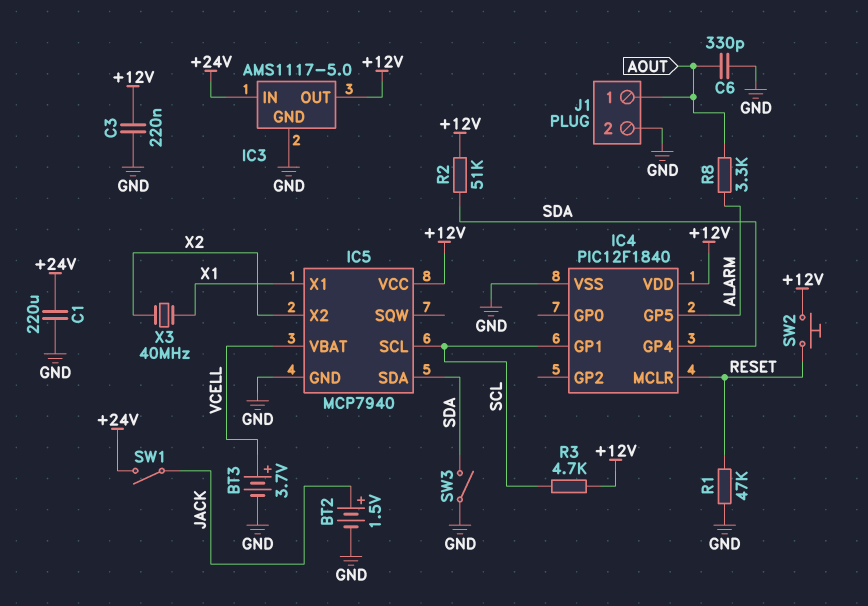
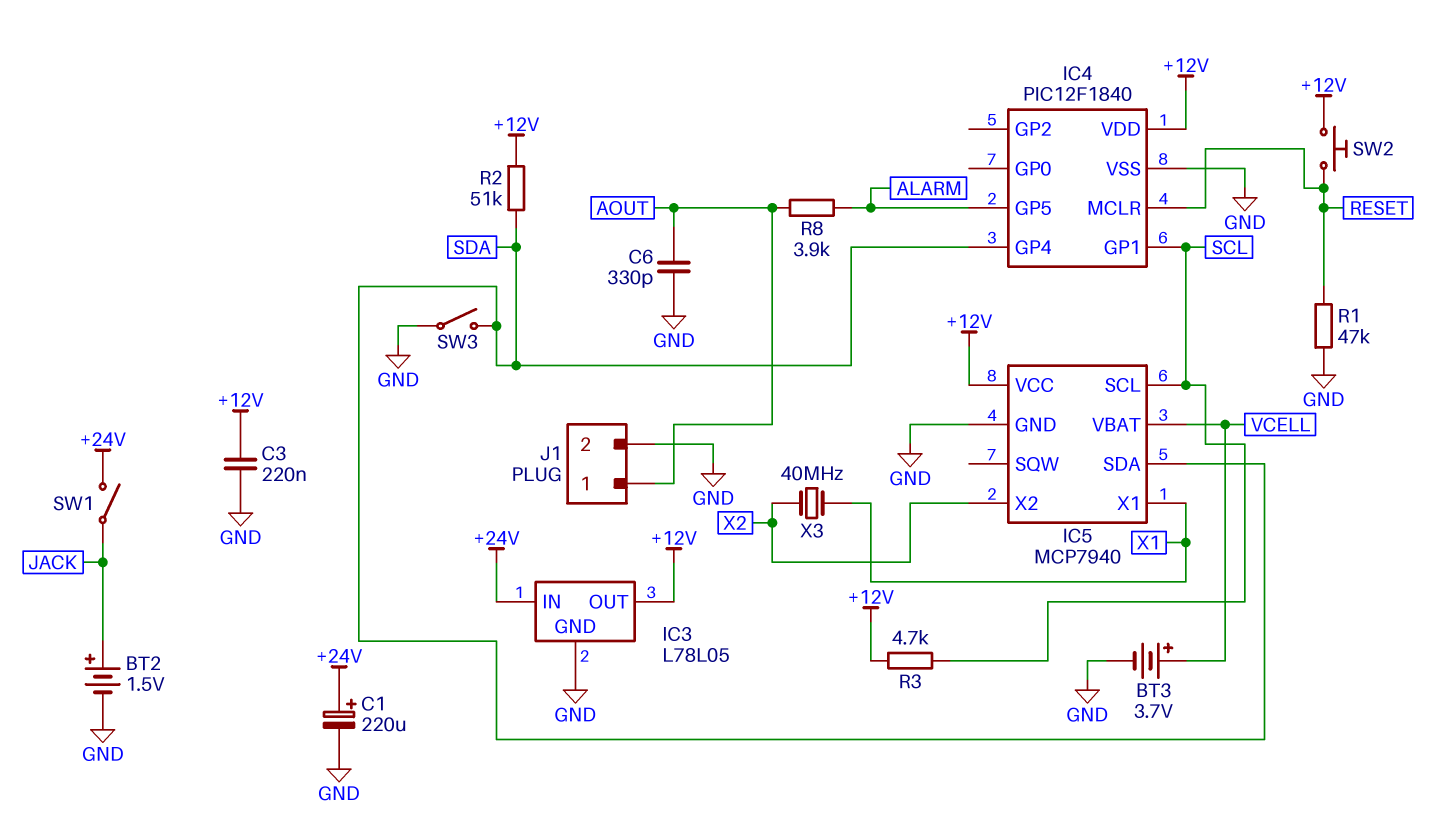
C1: 220uF (+24V, GND) -> 220uF (plus +24V, minus GND)
IC3: AMS1117-5.0 -> L78L05
R8: 3.3k (ALARM, AOUT) -> 3.9k (ALARM, AOUT)

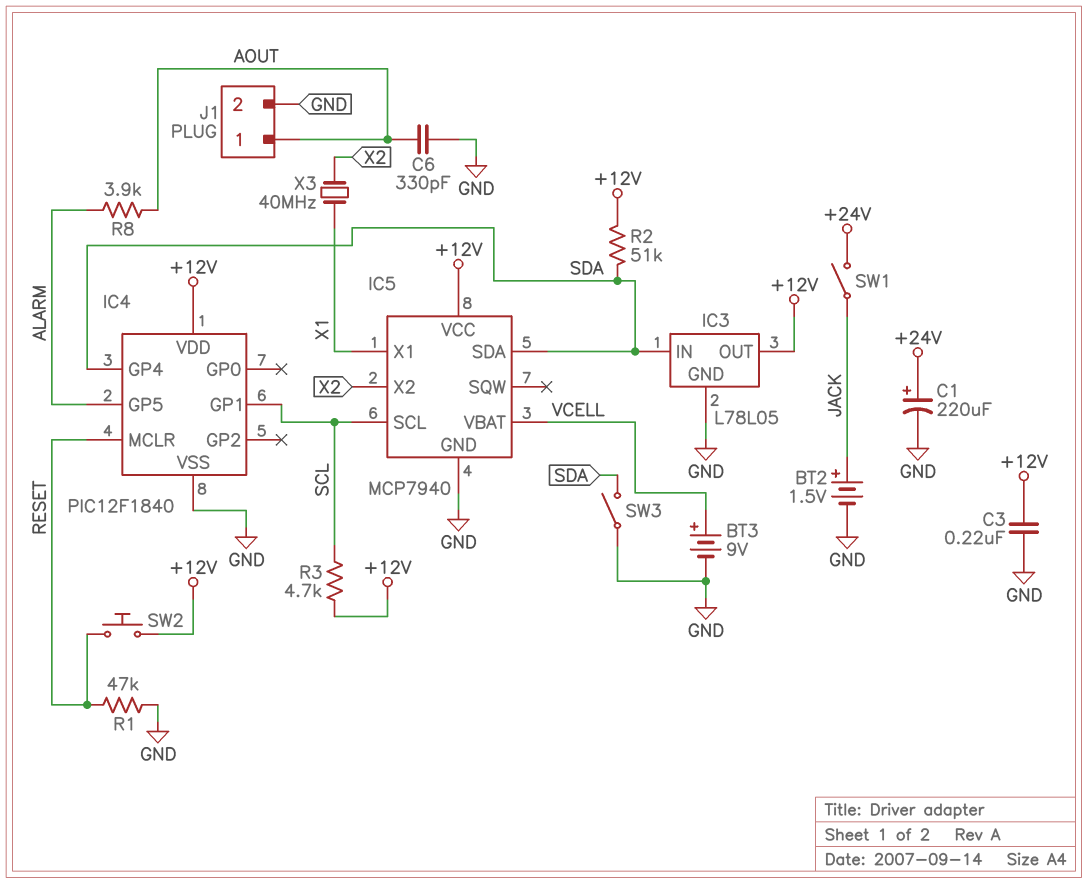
BT3: 3.7V (plus VCELL, minus GND) -> 9V (plus VCELL, minus GND)
IC3 pin IN: +24V -> SDA

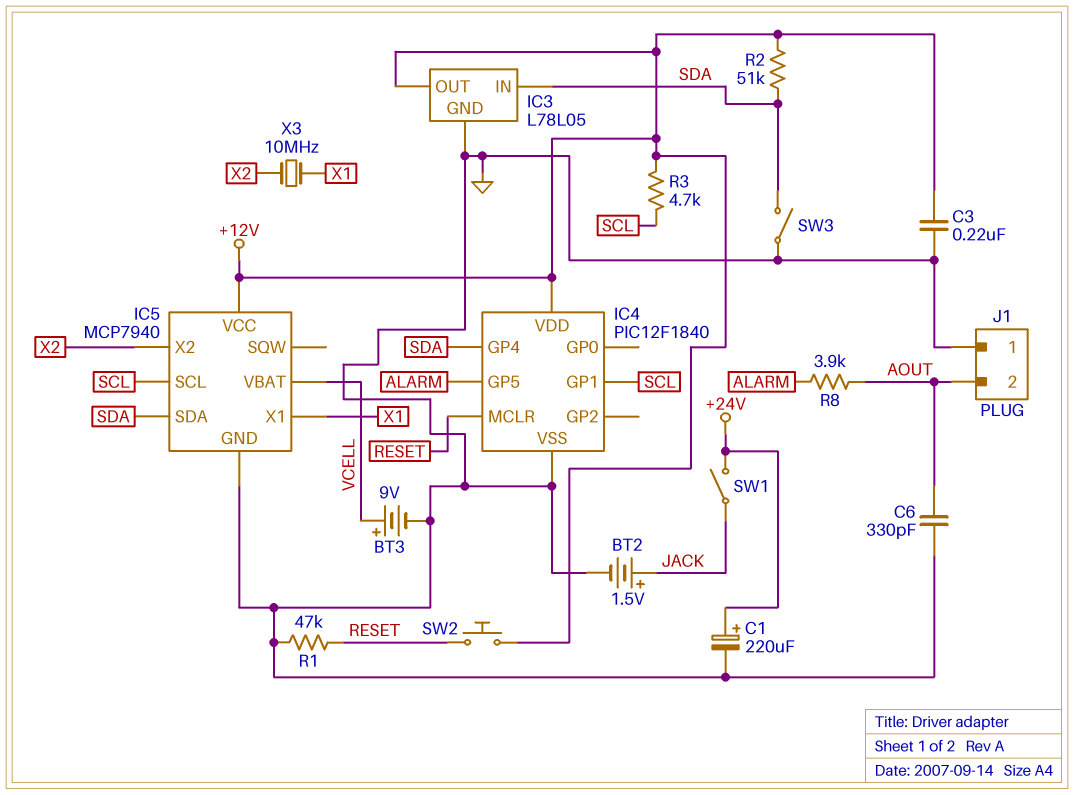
J1 pin 1: AOUT -> GND
J1 pin 2: GND -> AOUT
X3: 40MHz (X1, X2) -> 10MHz (X1, X2)

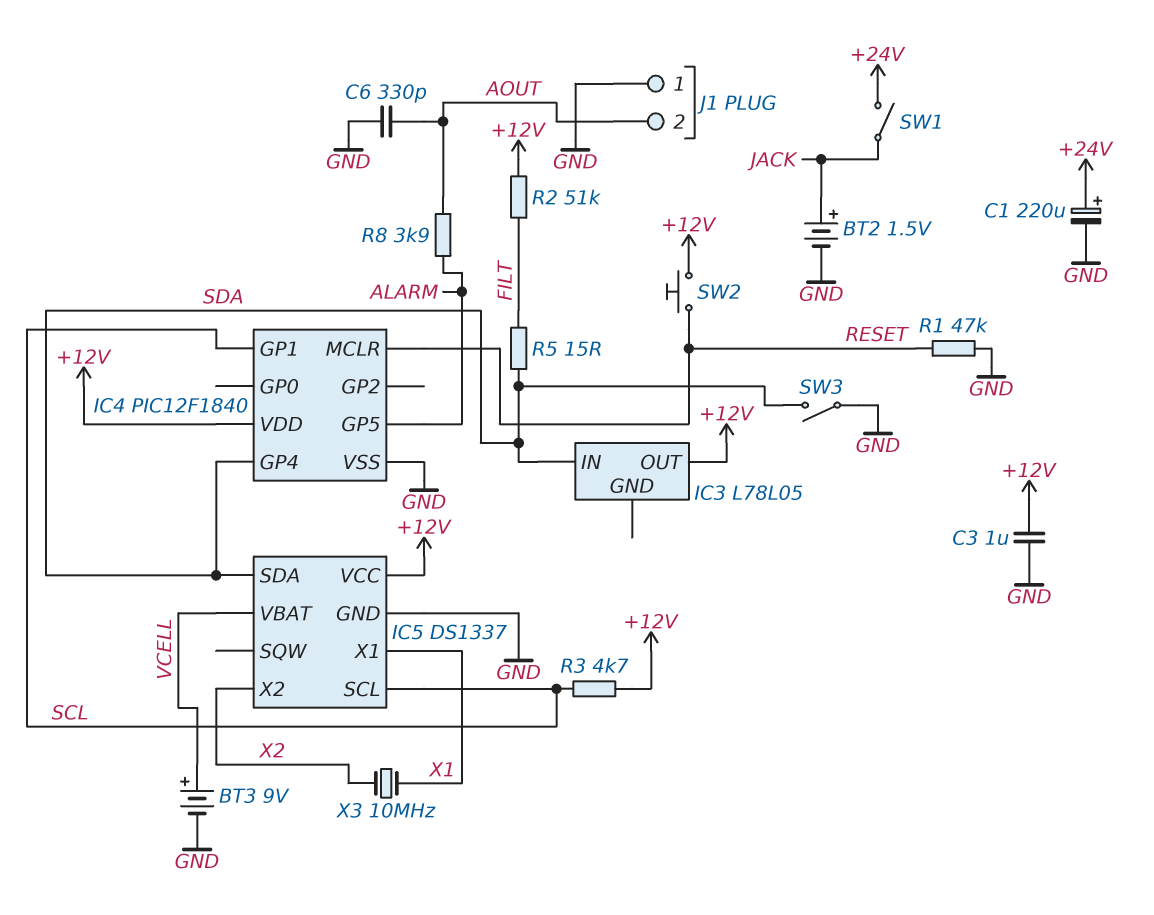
C3: 220nF (+12V, GND) -> 1uF (+12V, GND)
IC3 pin GND: GND -> none
IC5: MCP7940 -> DS1337
R2: 51k (+12V, SDA) -> 51k (+12V, FILT)
R5: none -> 15 (FILT, SDA)

